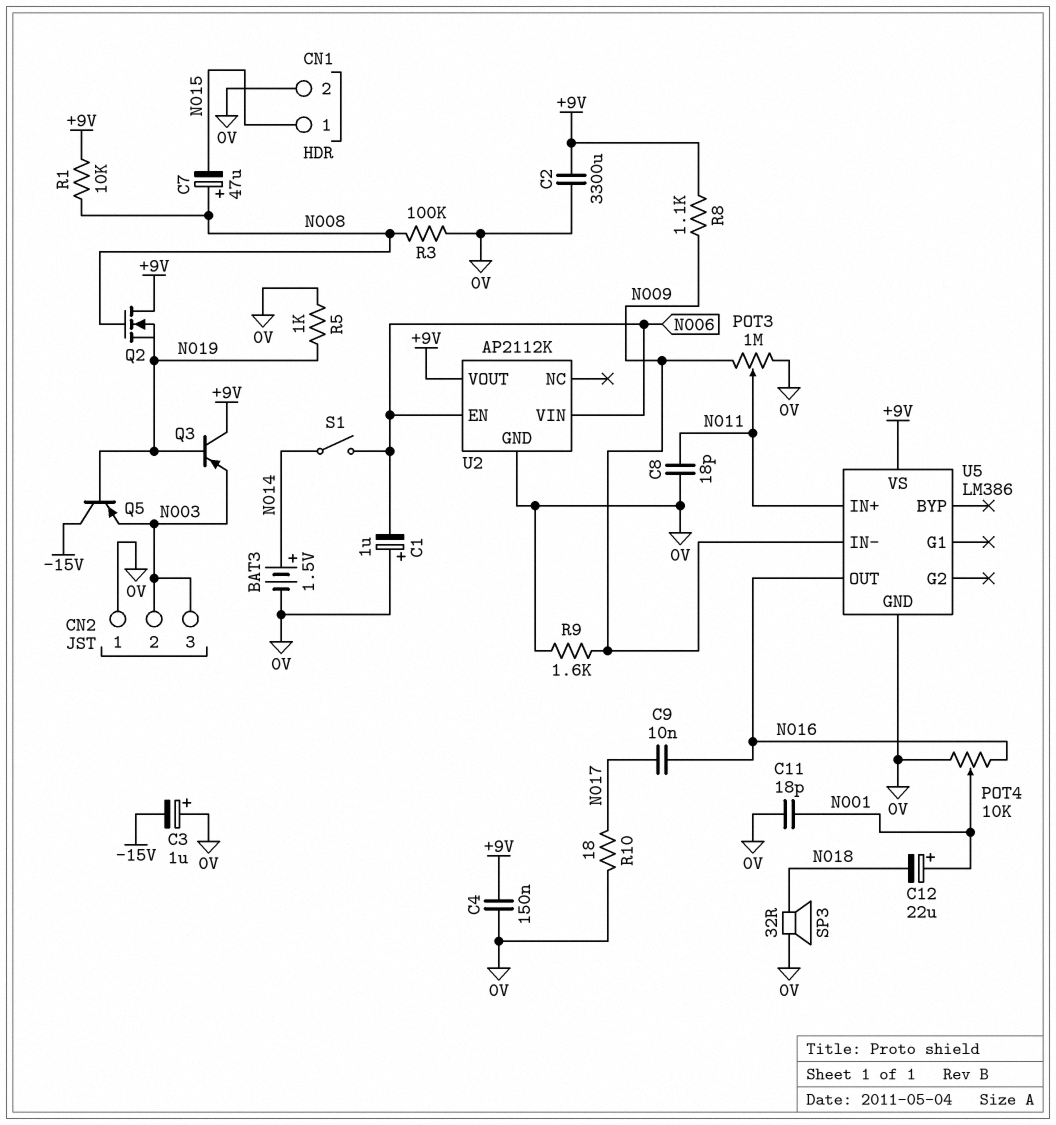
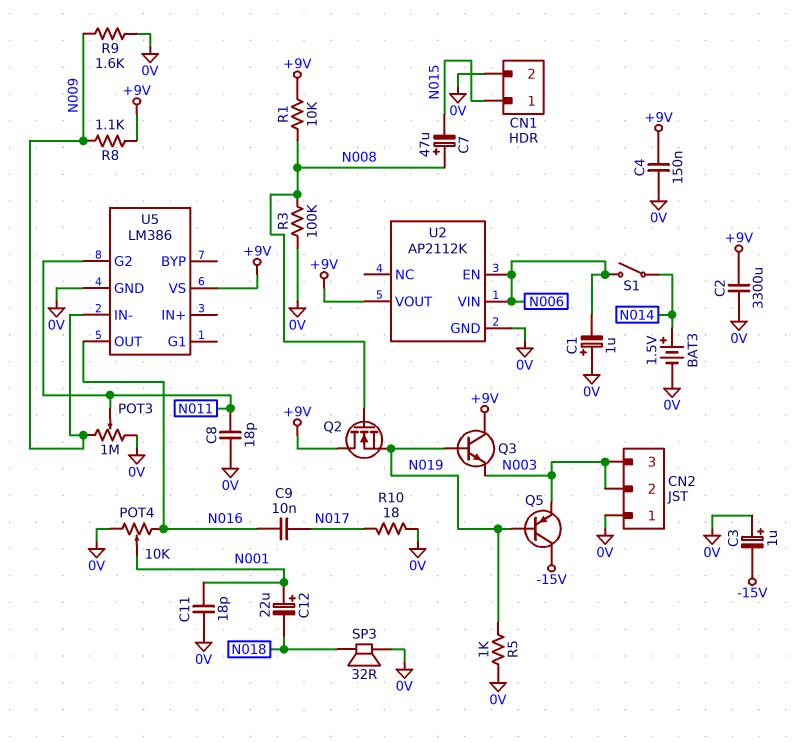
Q3: PNP (B N019, C +9V, E N003) -> NPN (B N019, C +9V, E N003)
U5 pin G2: none -> N011
U5 pin IN+: N011 -> none

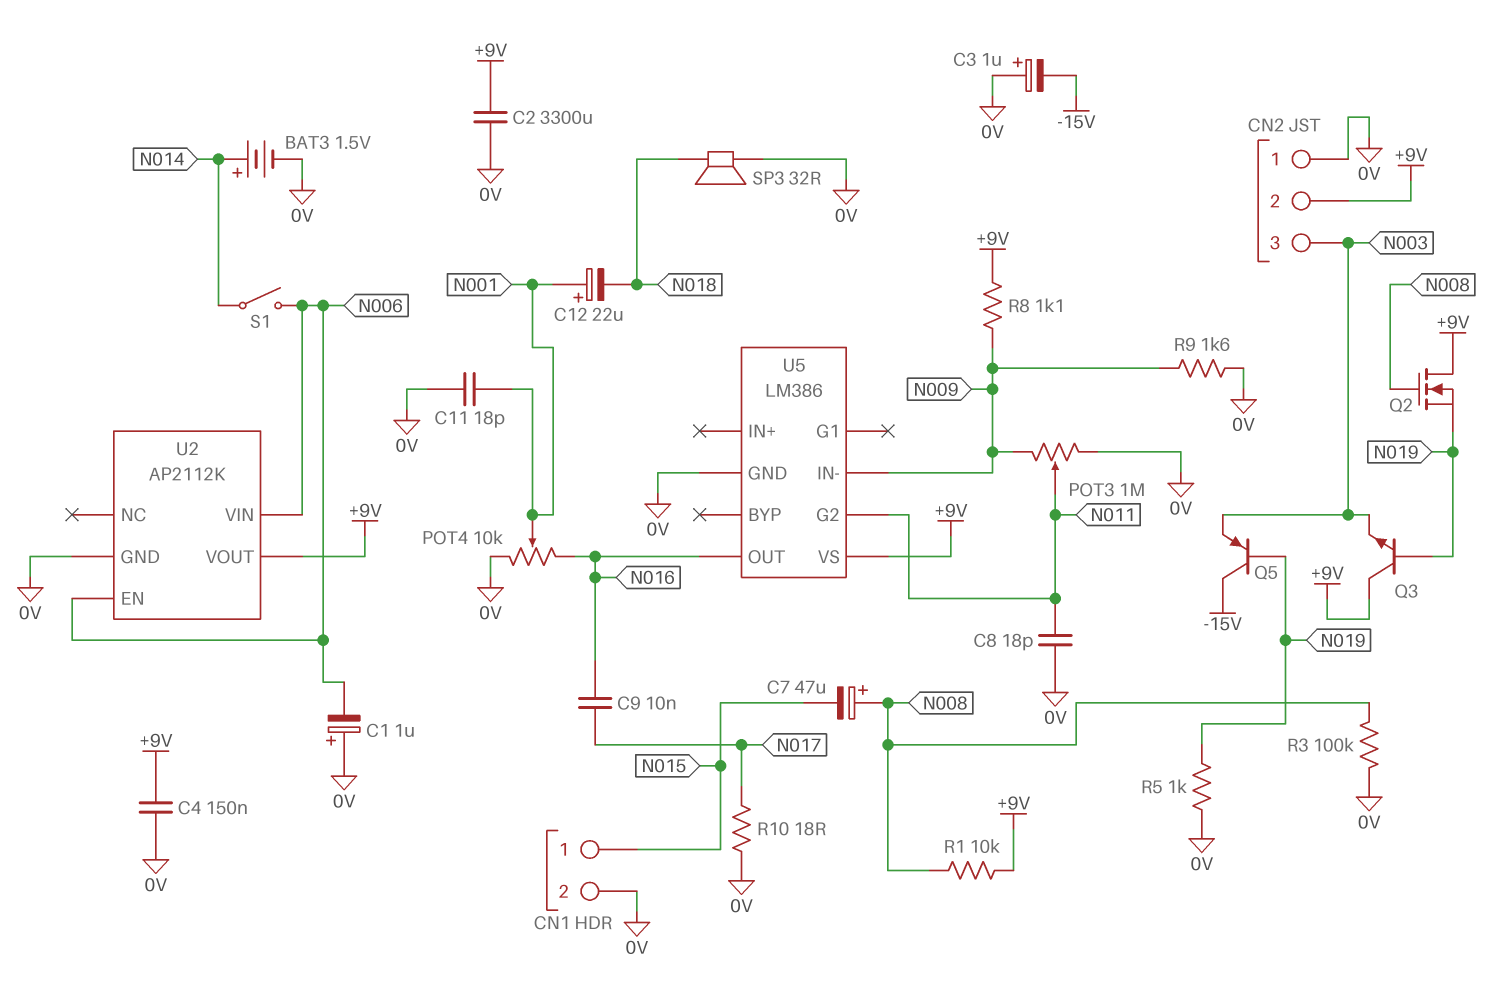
CN2 pin 2: N003 -> +9V

